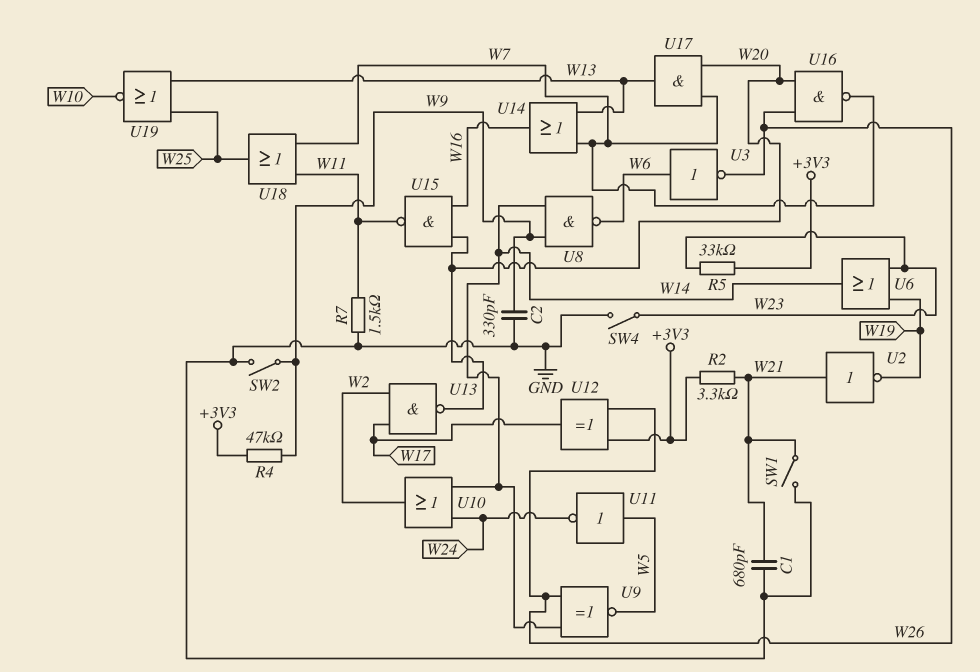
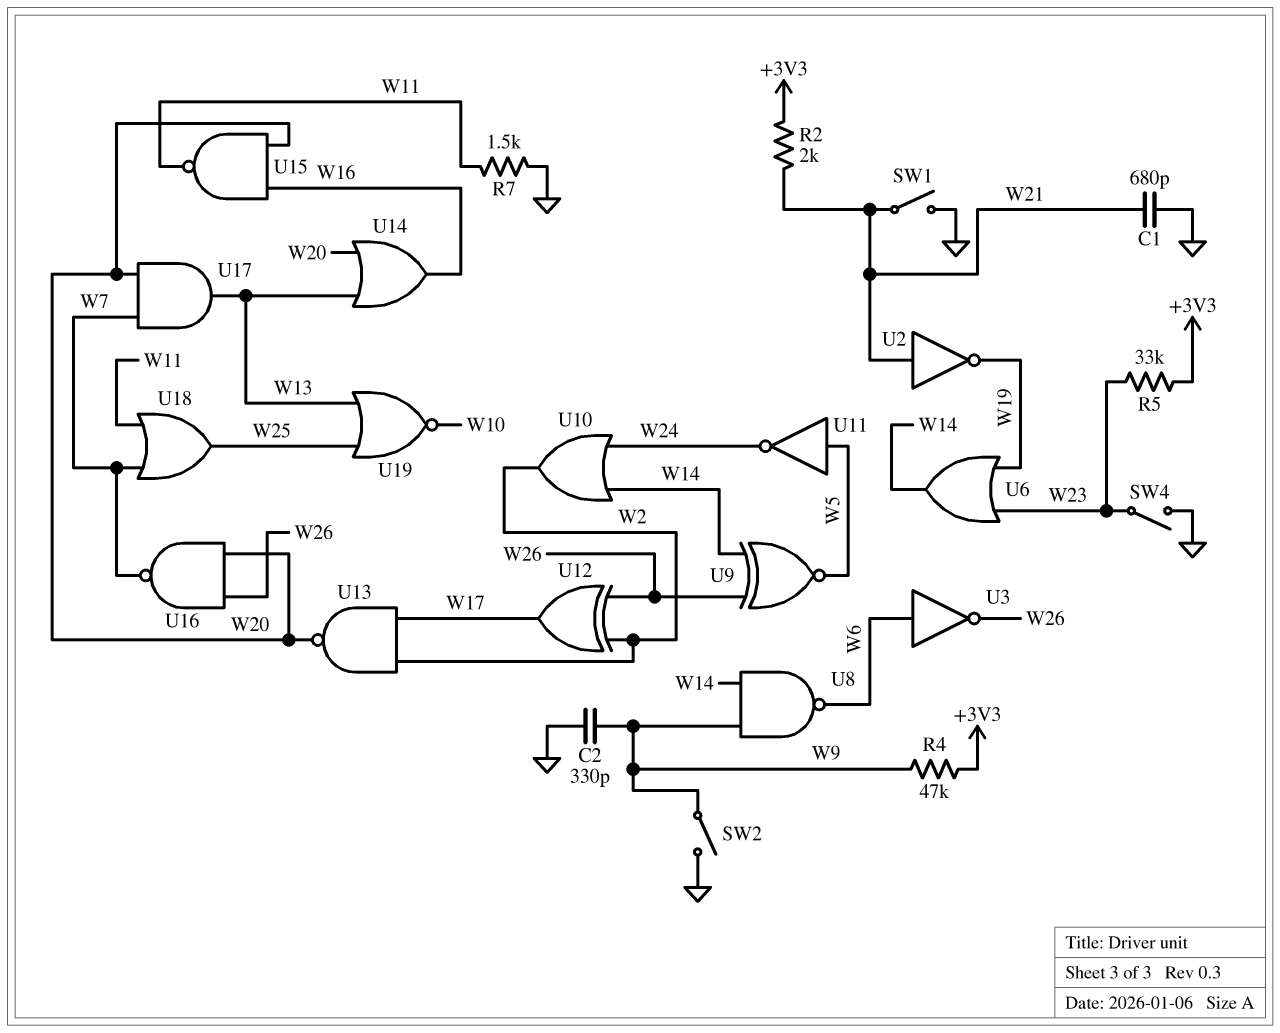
R2: 3.3k (+3V3, W21) -> 2k (+3V3, W21)
U12: XOR (in +3V3, in W26, out W17) -> XOR (in W2, in W26, out W17)
U14: OR (in W7, in W13, out W16) -> OR (in W13, in W20, out W16)

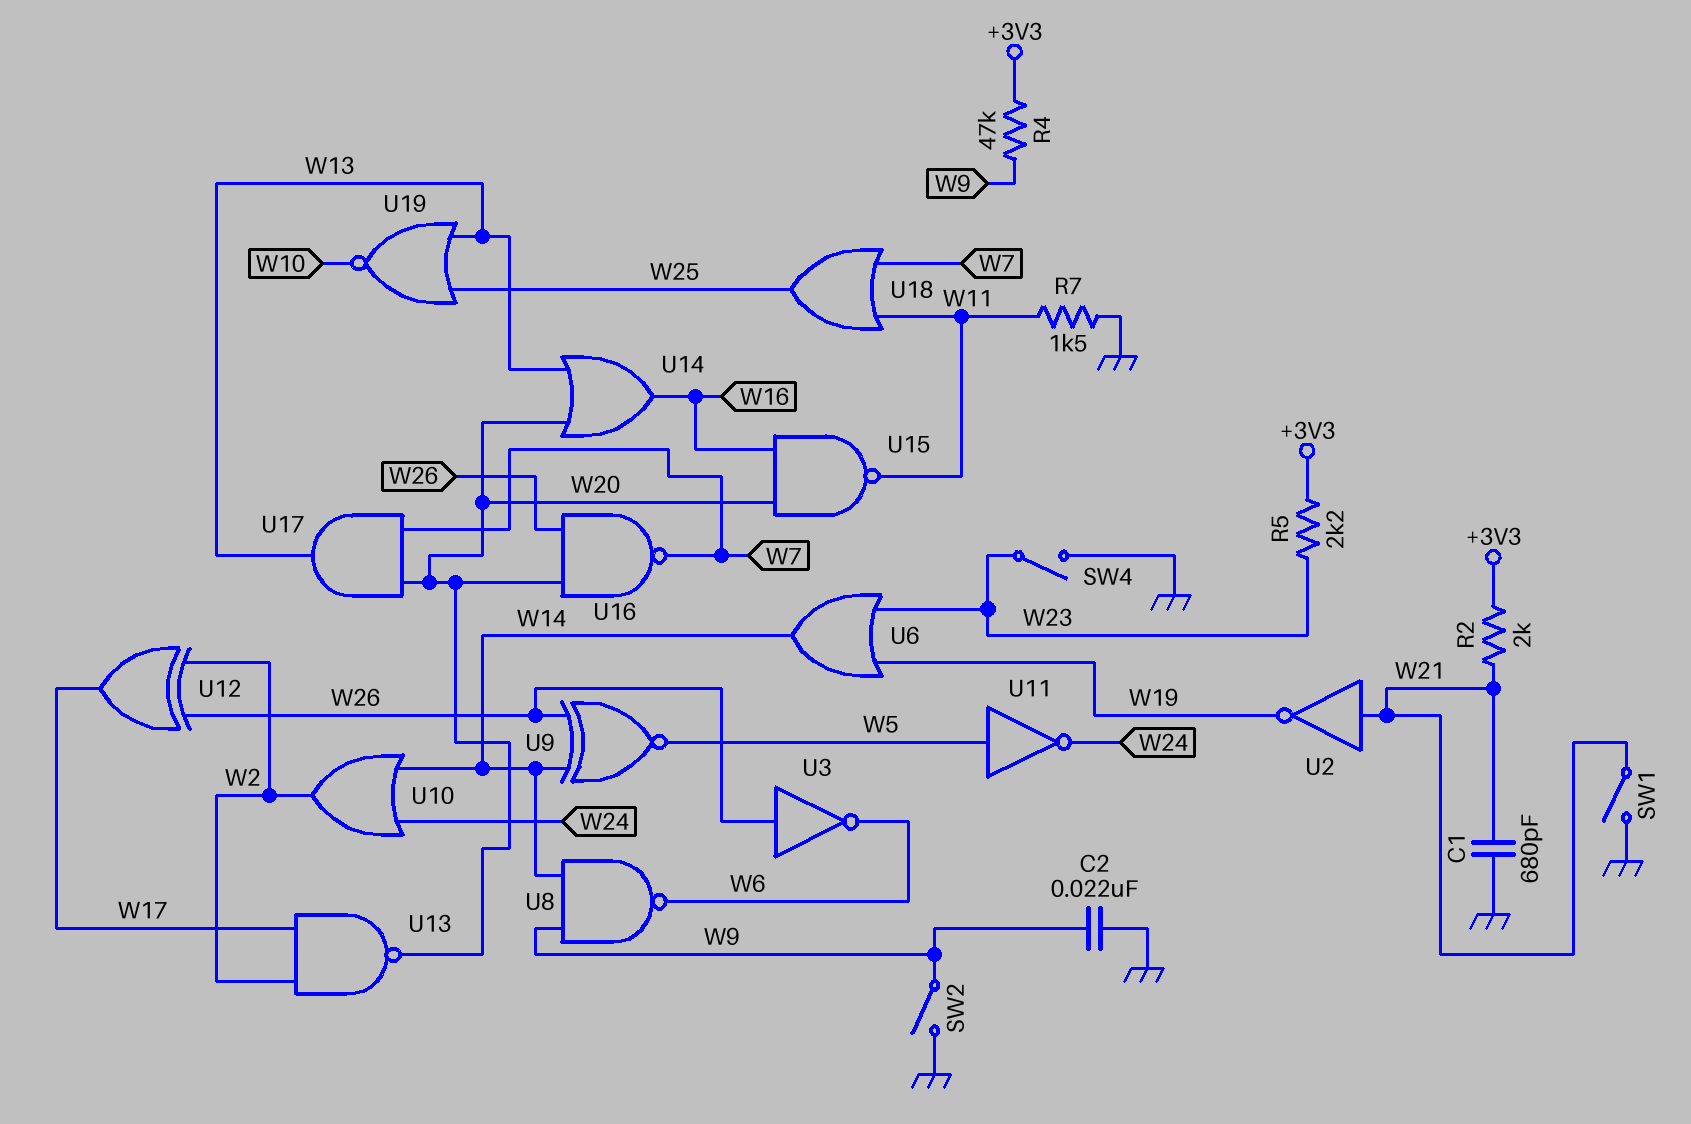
C2: 330pF (GND, W9) -> 22nF (GND, W9)
R5: 33k (+3V3, W23) -> 2.2k (+3V3, W23)
U3: NOT (in W6, out W26) -> NOT (in W26, out W6)

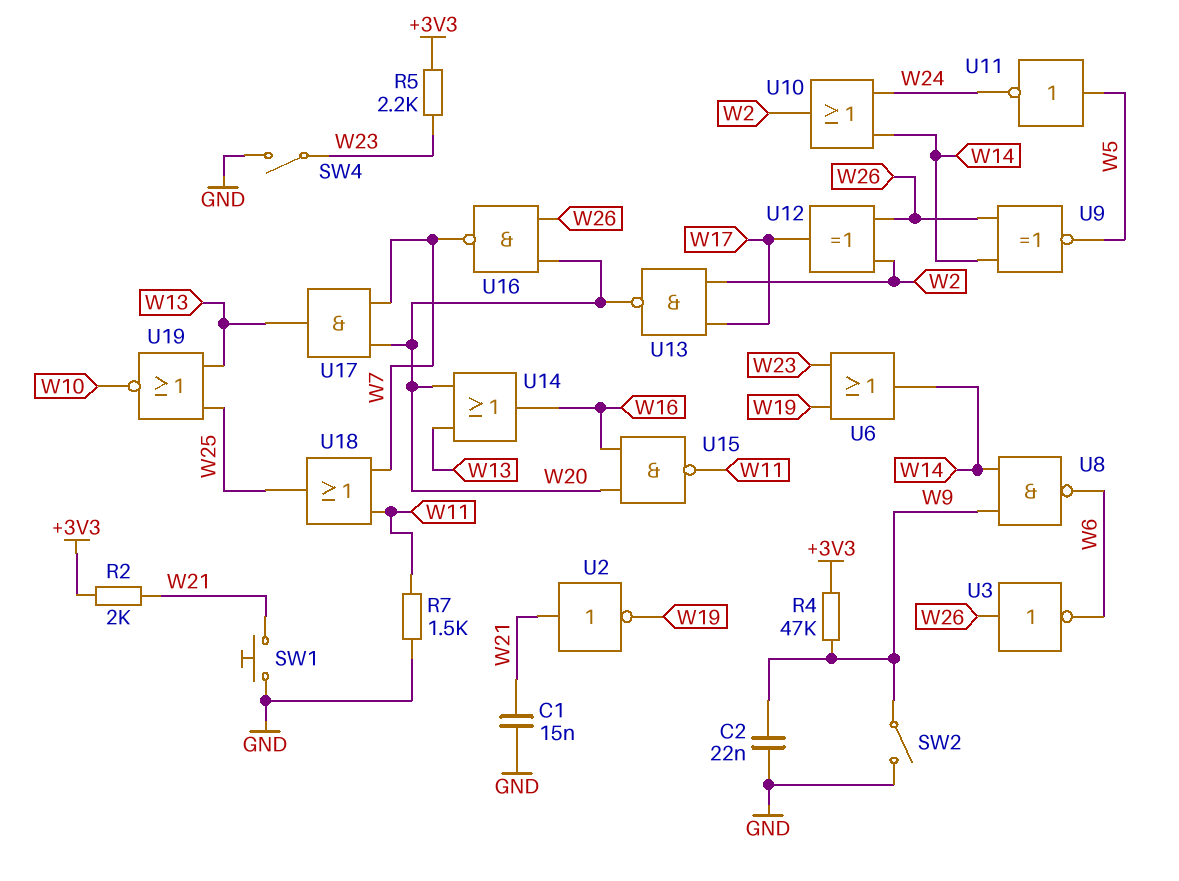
C1: 680pF (GND, W21) -> 15nF (GND, W21)
SW1: switch (GND, W21) -> button (GND, W21)

